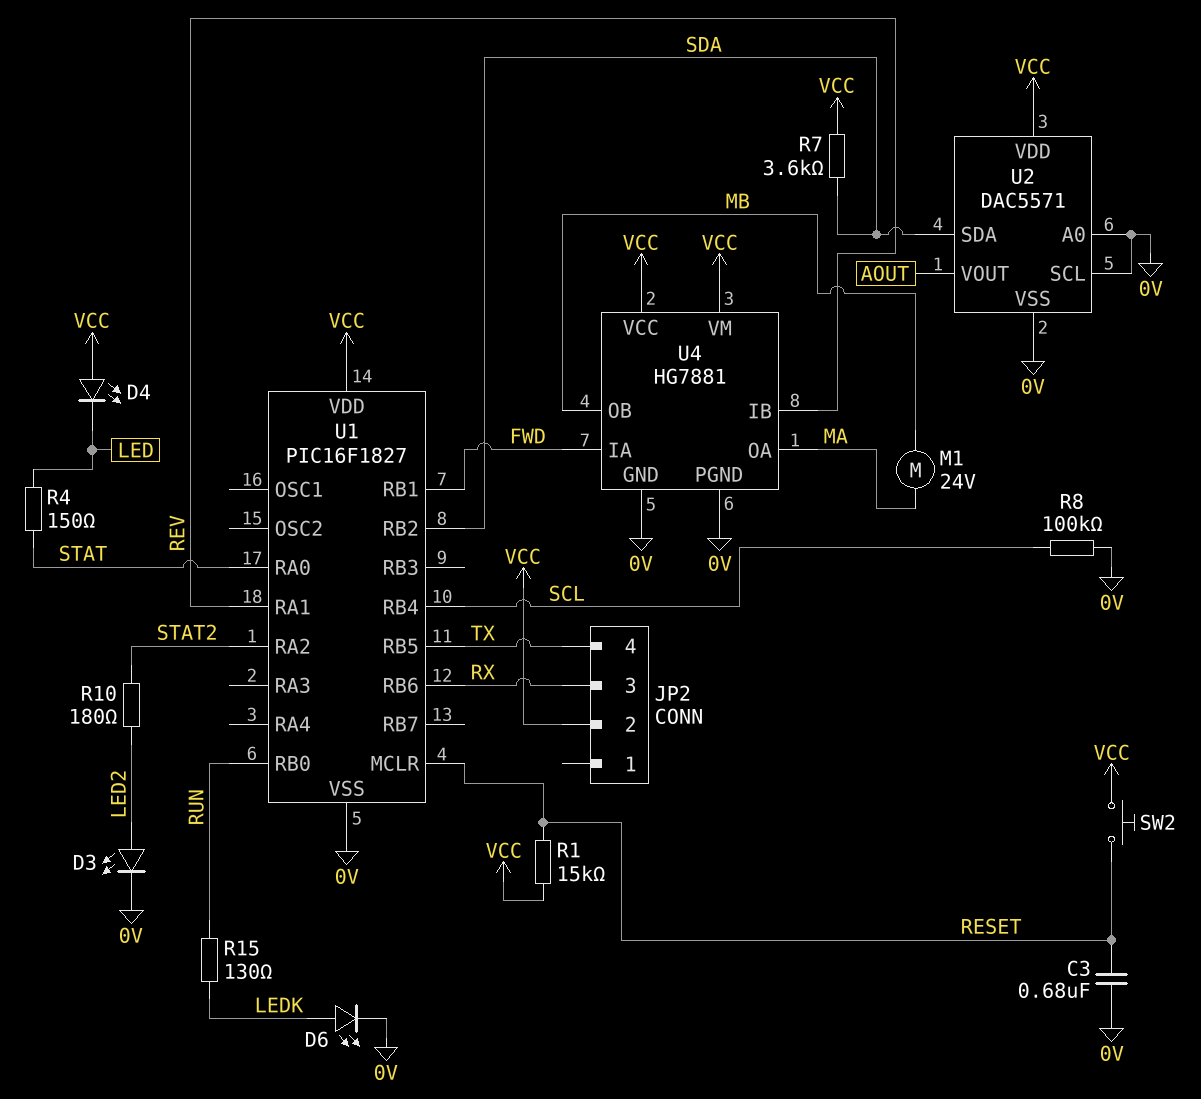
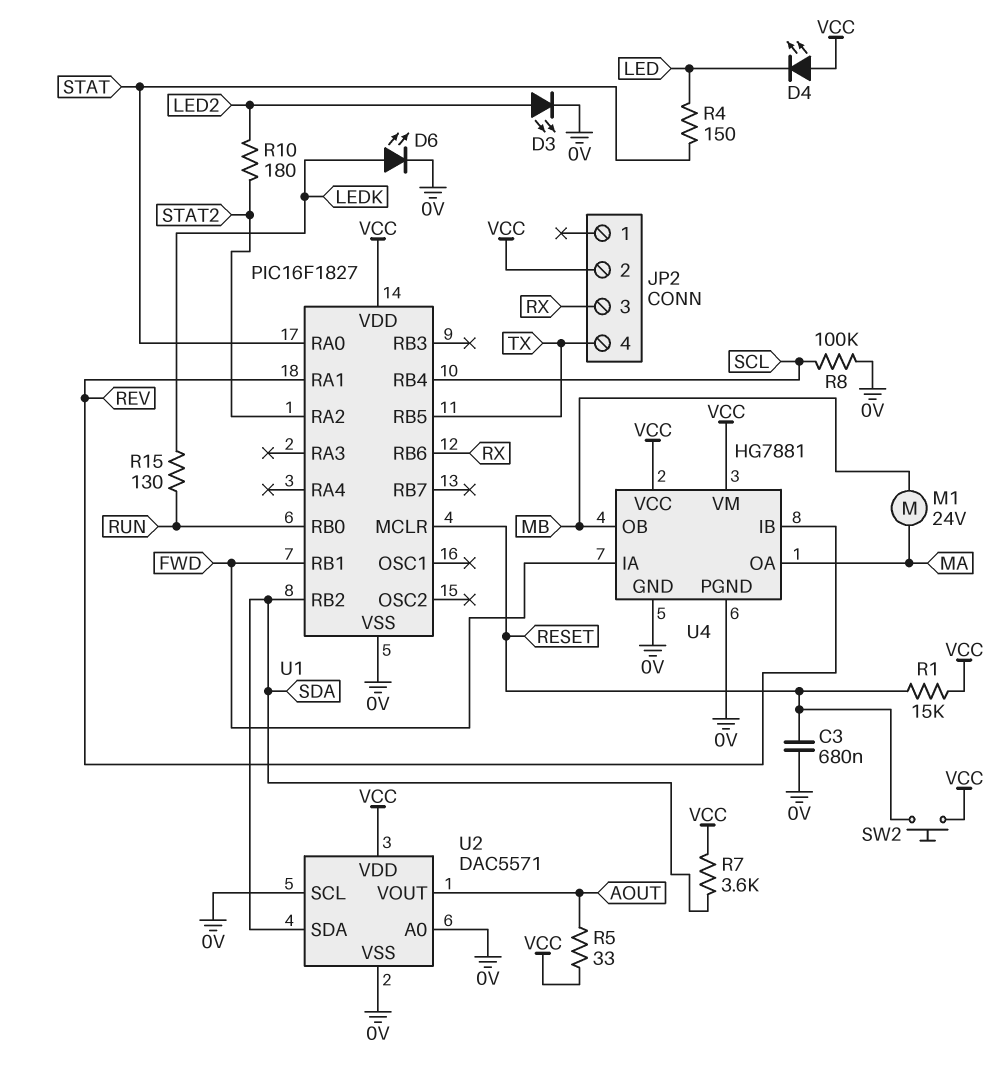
R5: none -> 33 (AOUT, VCC)

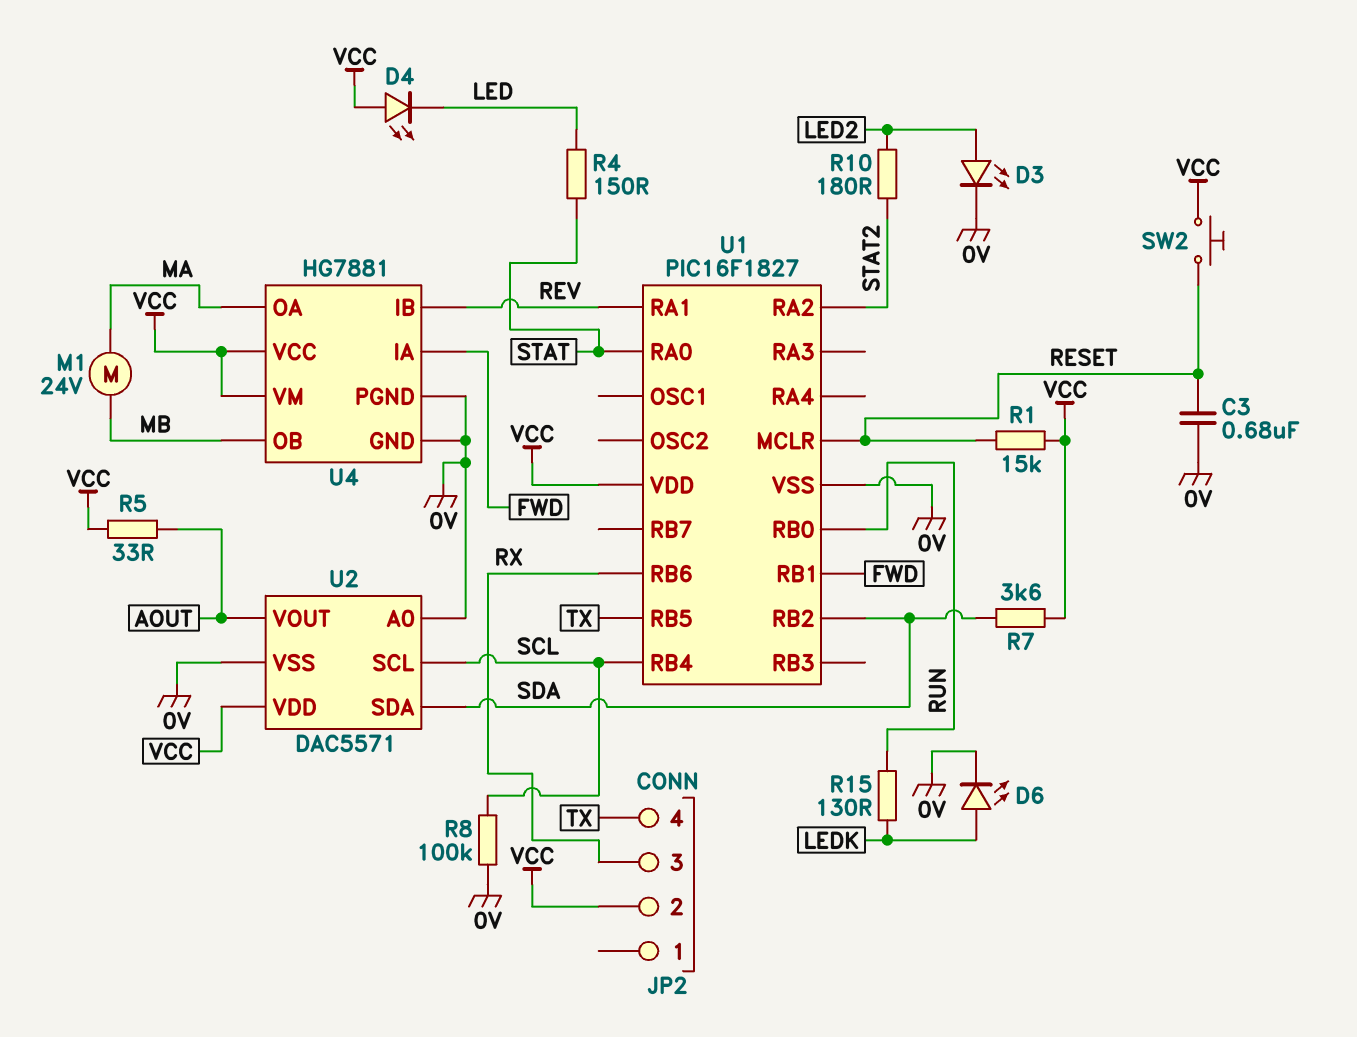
U2 pin SCL: 0V -> SCL

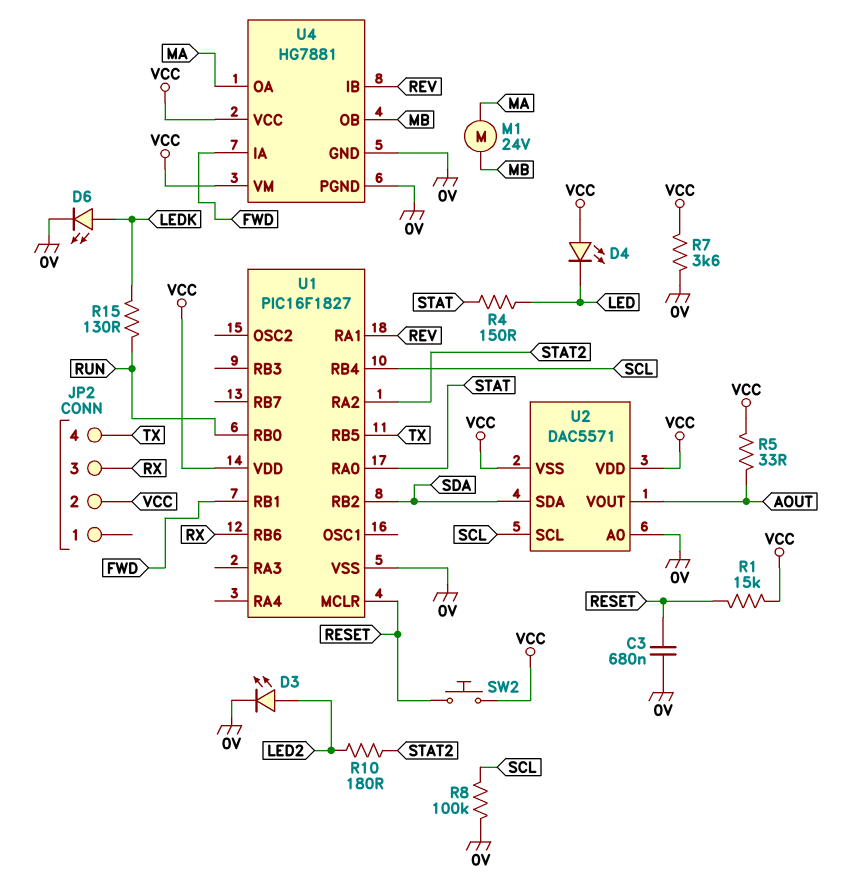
R7: 3.6k (SDA, VCC) -> 3.6k (0V, VCC)
U2 pin VSS: 0V -> VCC

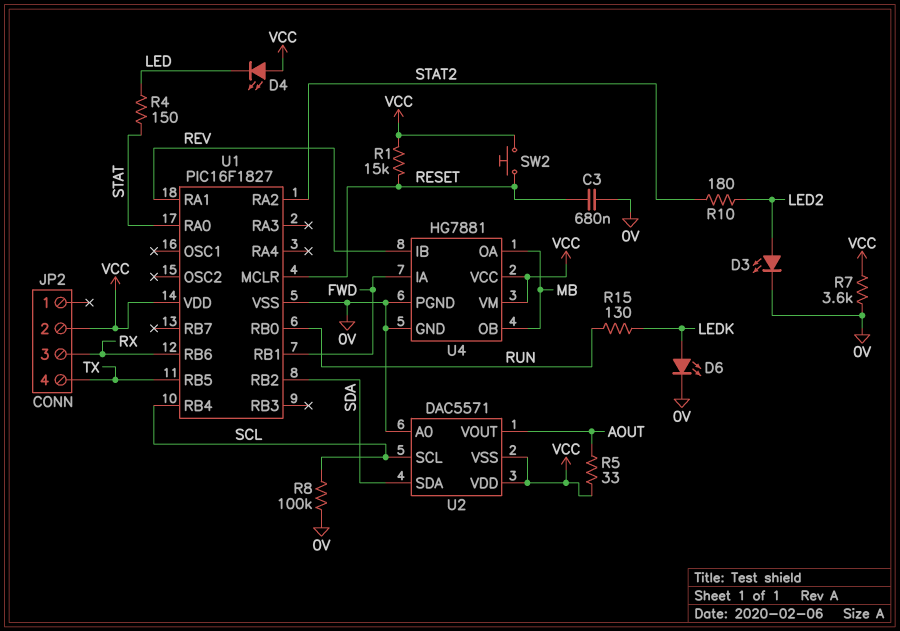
M1: motor 24V (MA, MB) -> none
U4 pin OA: MA -> MB

